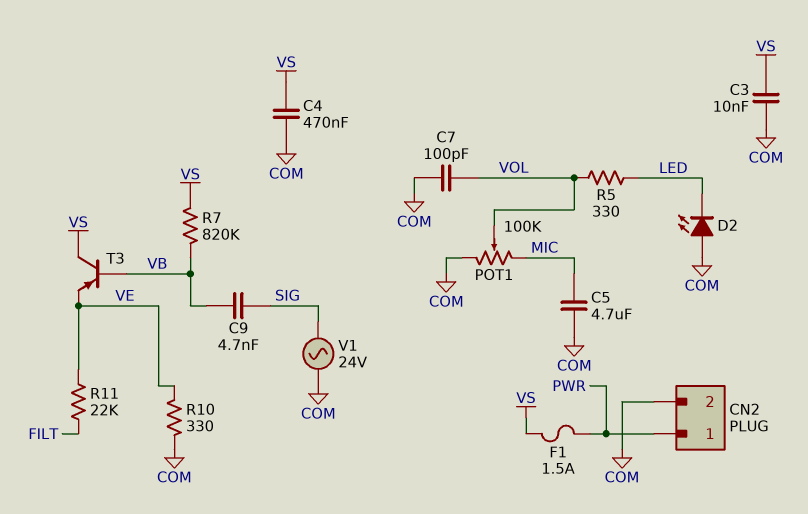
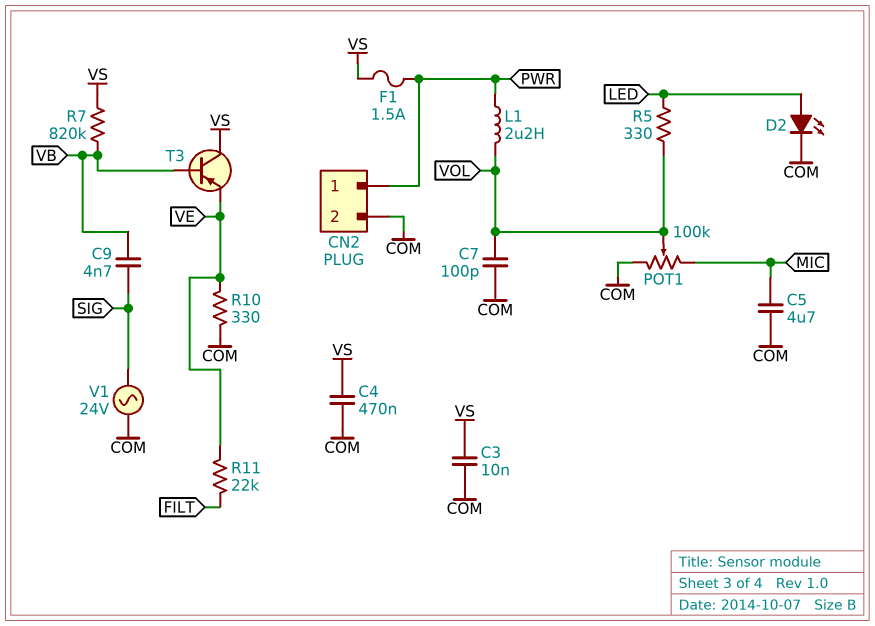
D2: LED (A COM, K LED) -> LED (A LED, K COM)
L1: none -> 2.2uH (PWR, VOL)

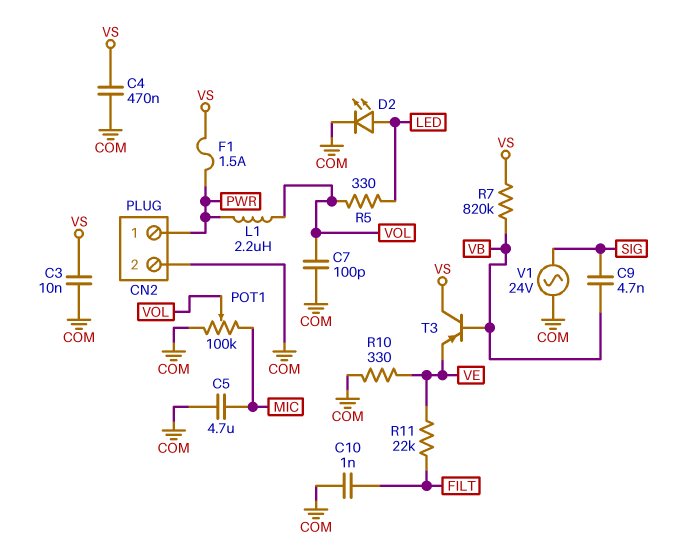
C10: none -> 1nF (COM, FILT)

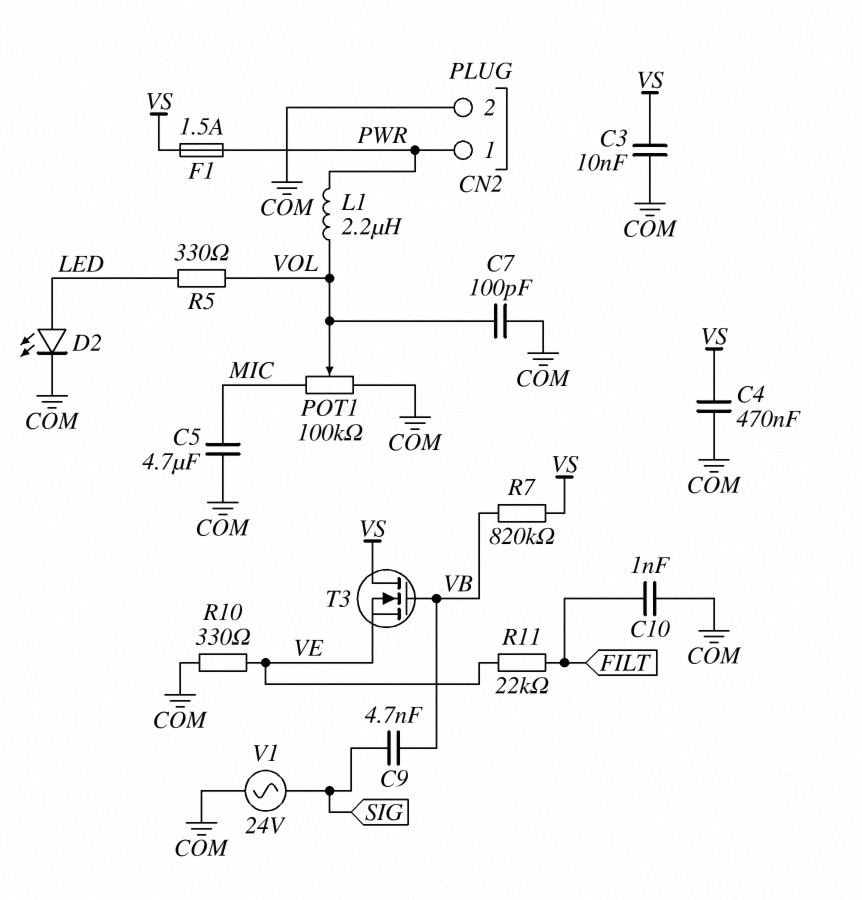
T3: PNP (B VB, C VS, E VE) -> NMOS (G VB, D VS, S VE)

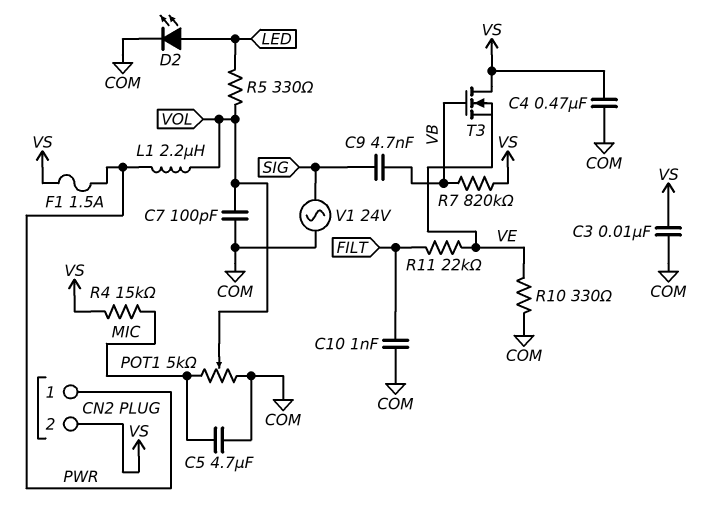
CN2 pin 2: COM -> VS
POT1: 100k (COM, MIC, wiper VOL) -> 5k (COM, MIC, wiper VOL)
R4: none -> 15k (MIC, VS)

